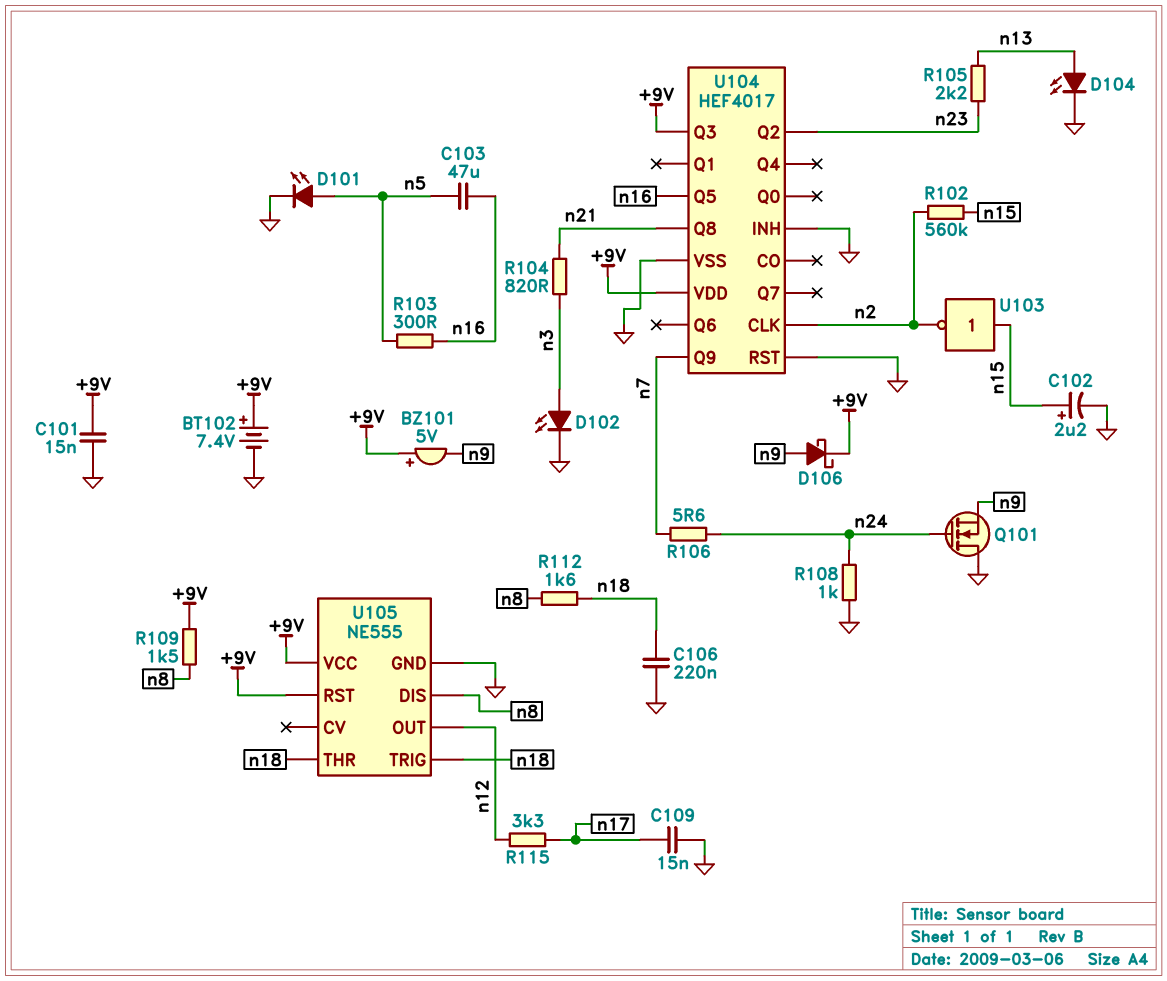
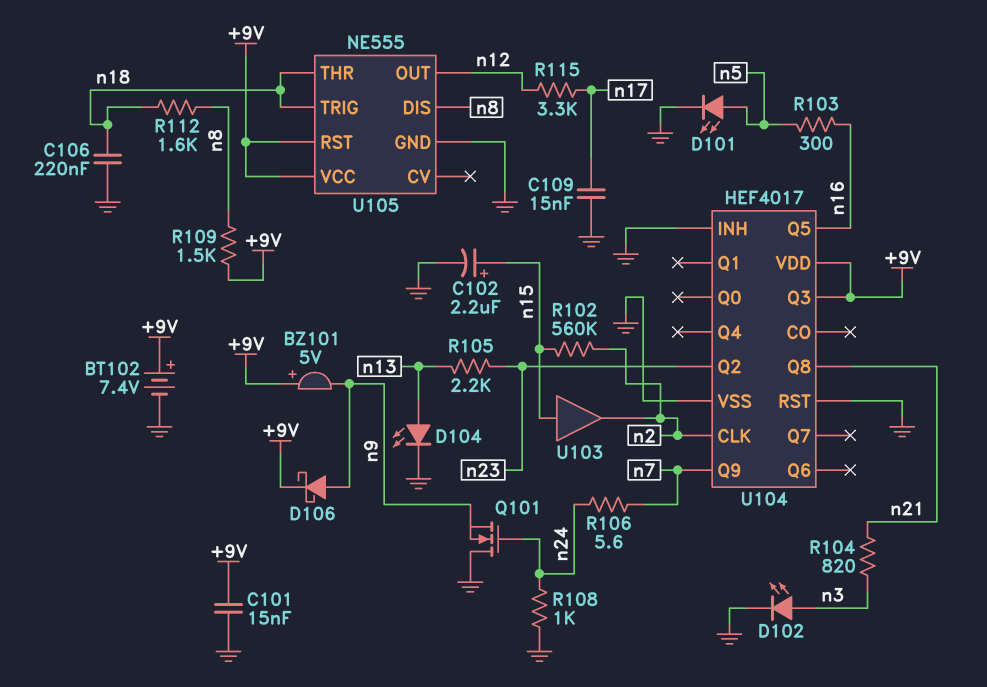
C103: 47uF (n5, n16) -> none
U103: NOT (in n15, out n2) -> buffer (in n15, out n2)

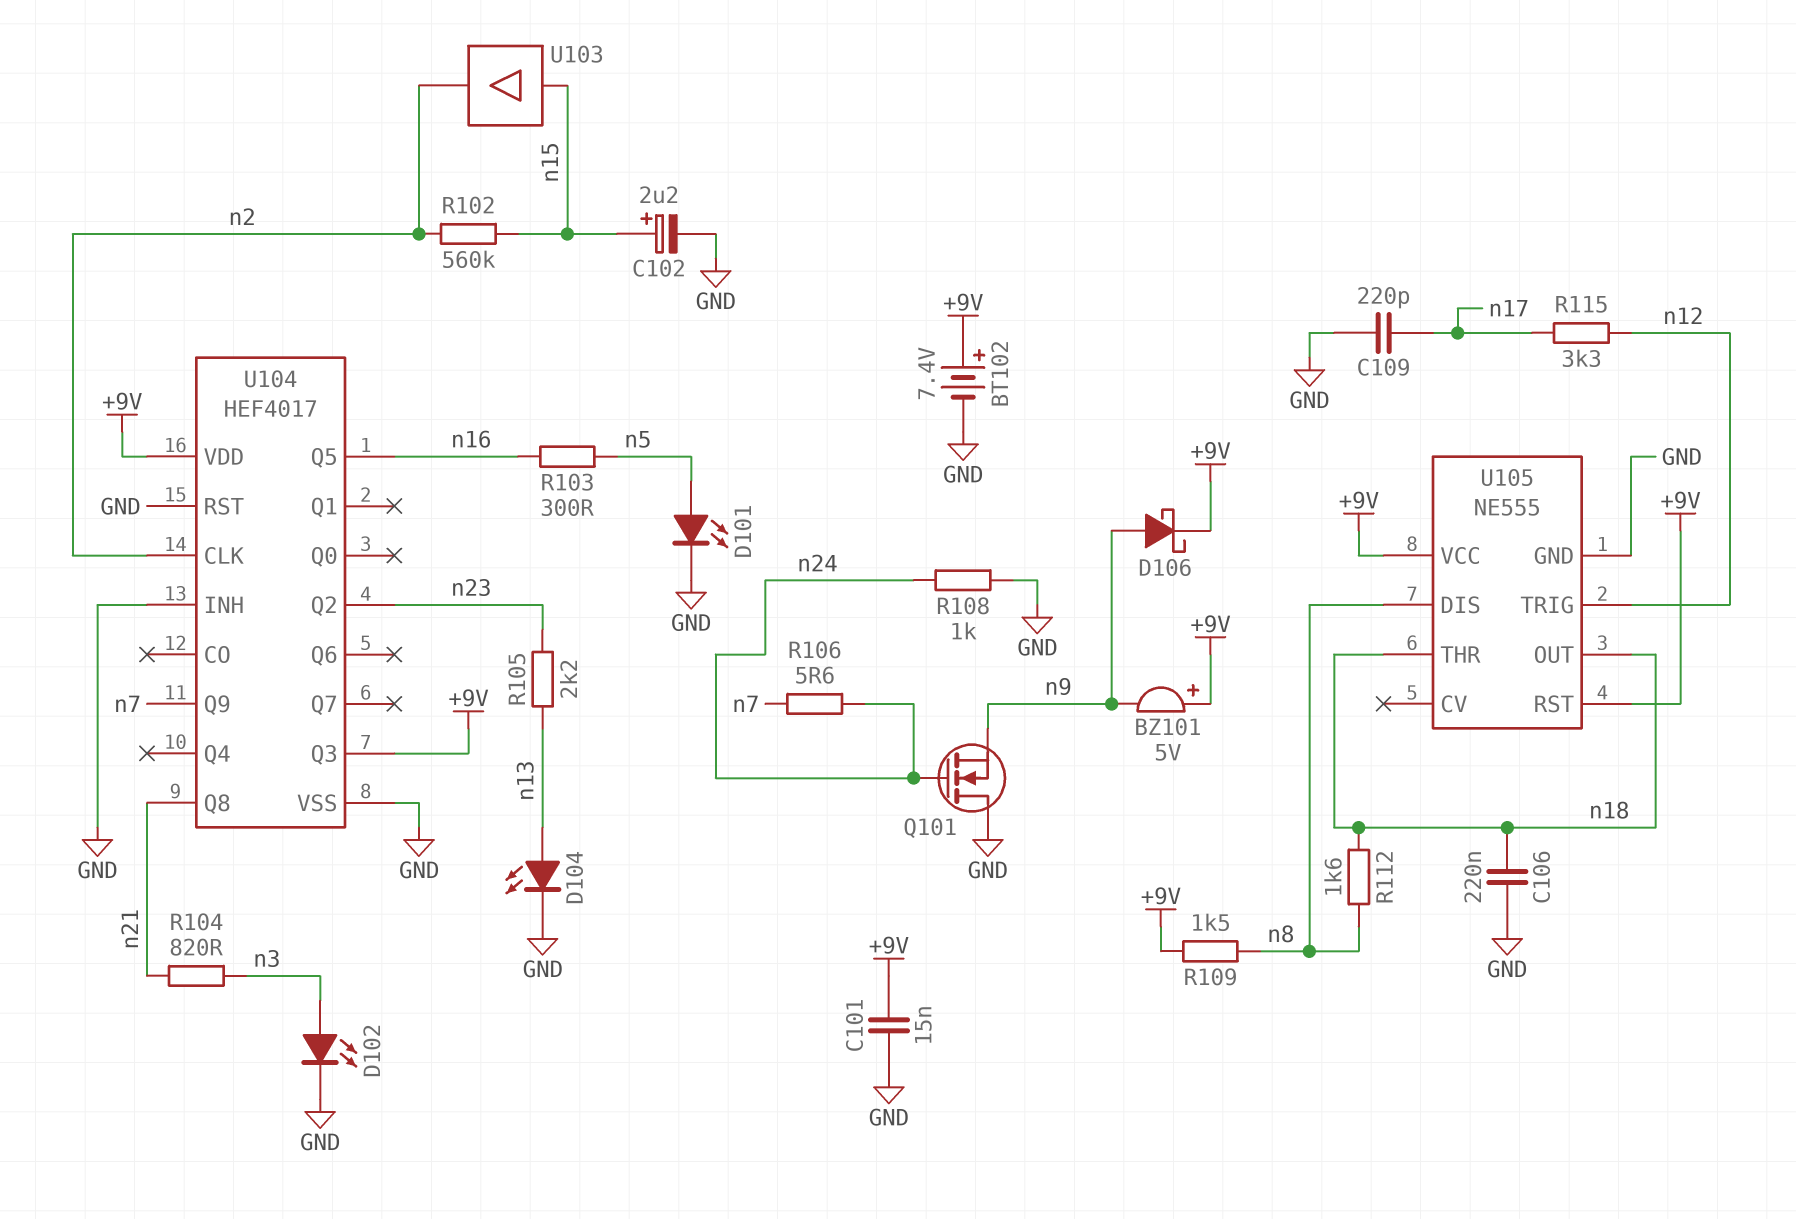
C109: 15nF (GND, n17) -> 220pF (GND, n17)
U105 pin OUT: n12 -> n18
U105 pin TRIG: n18 -> n12

